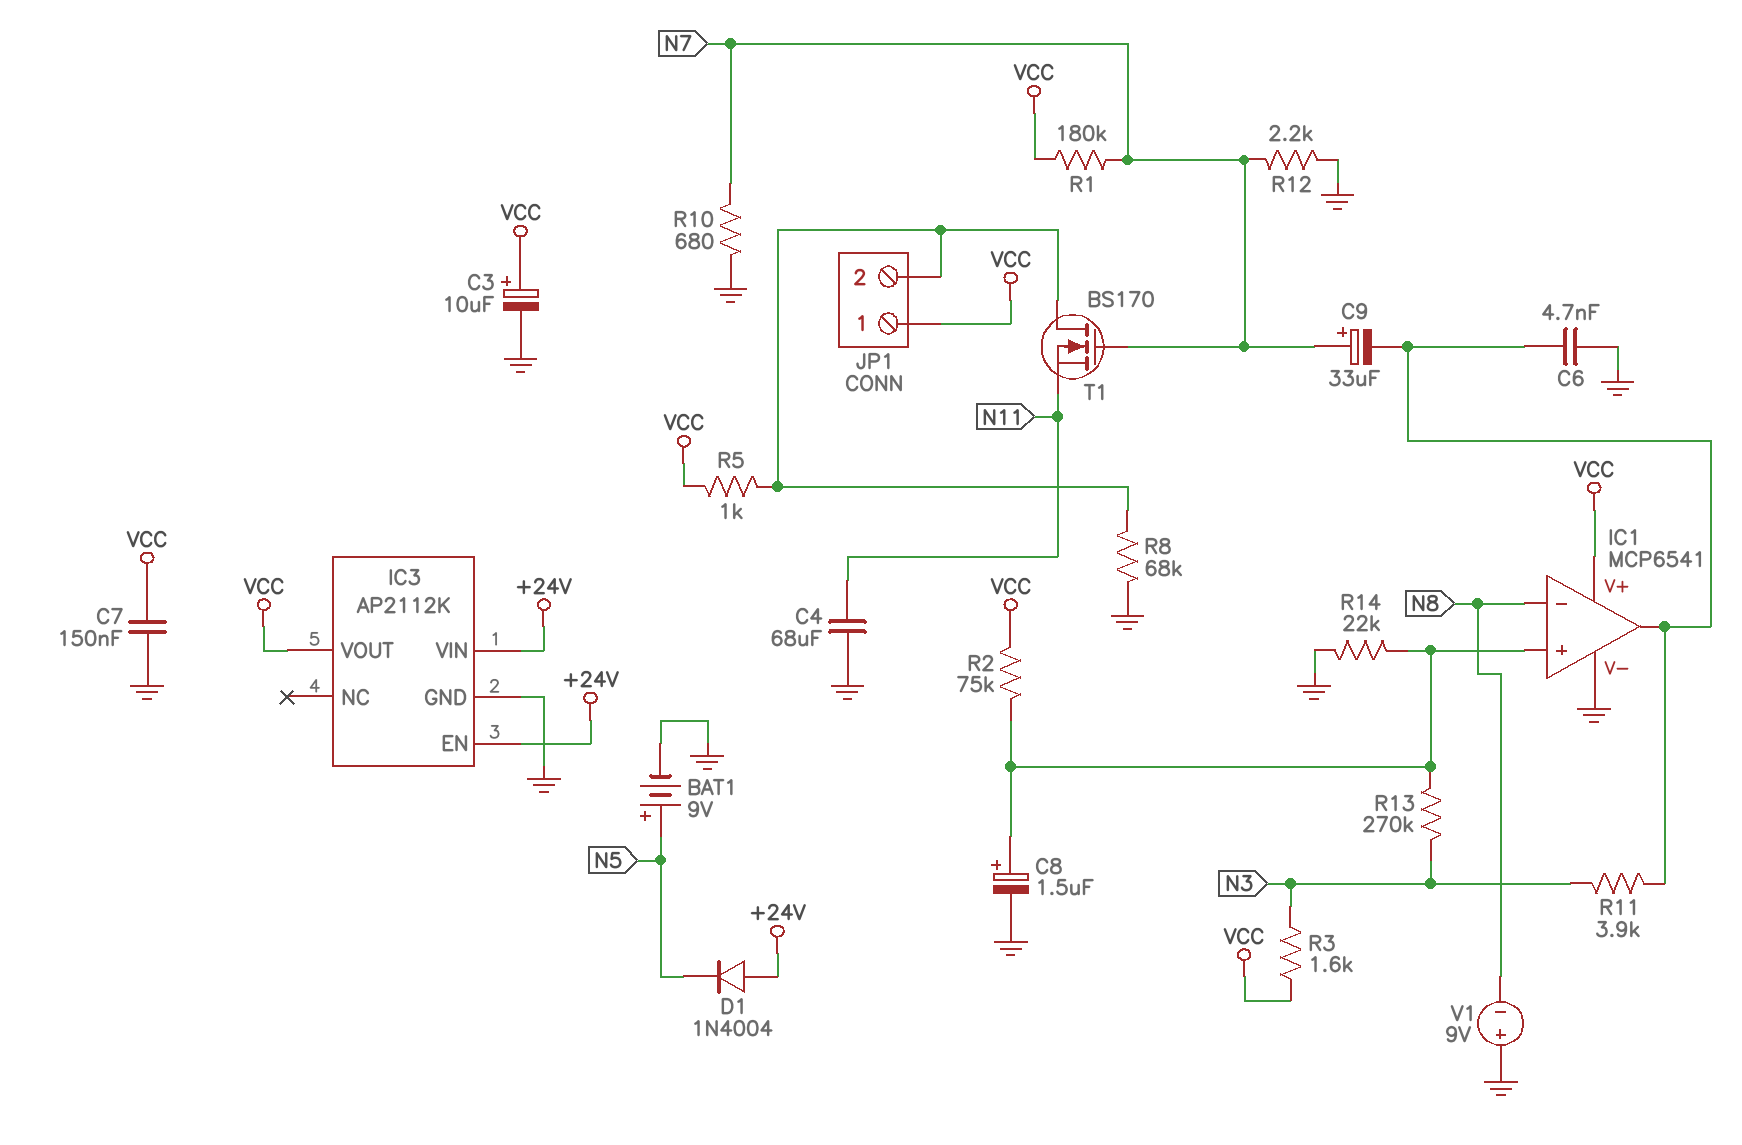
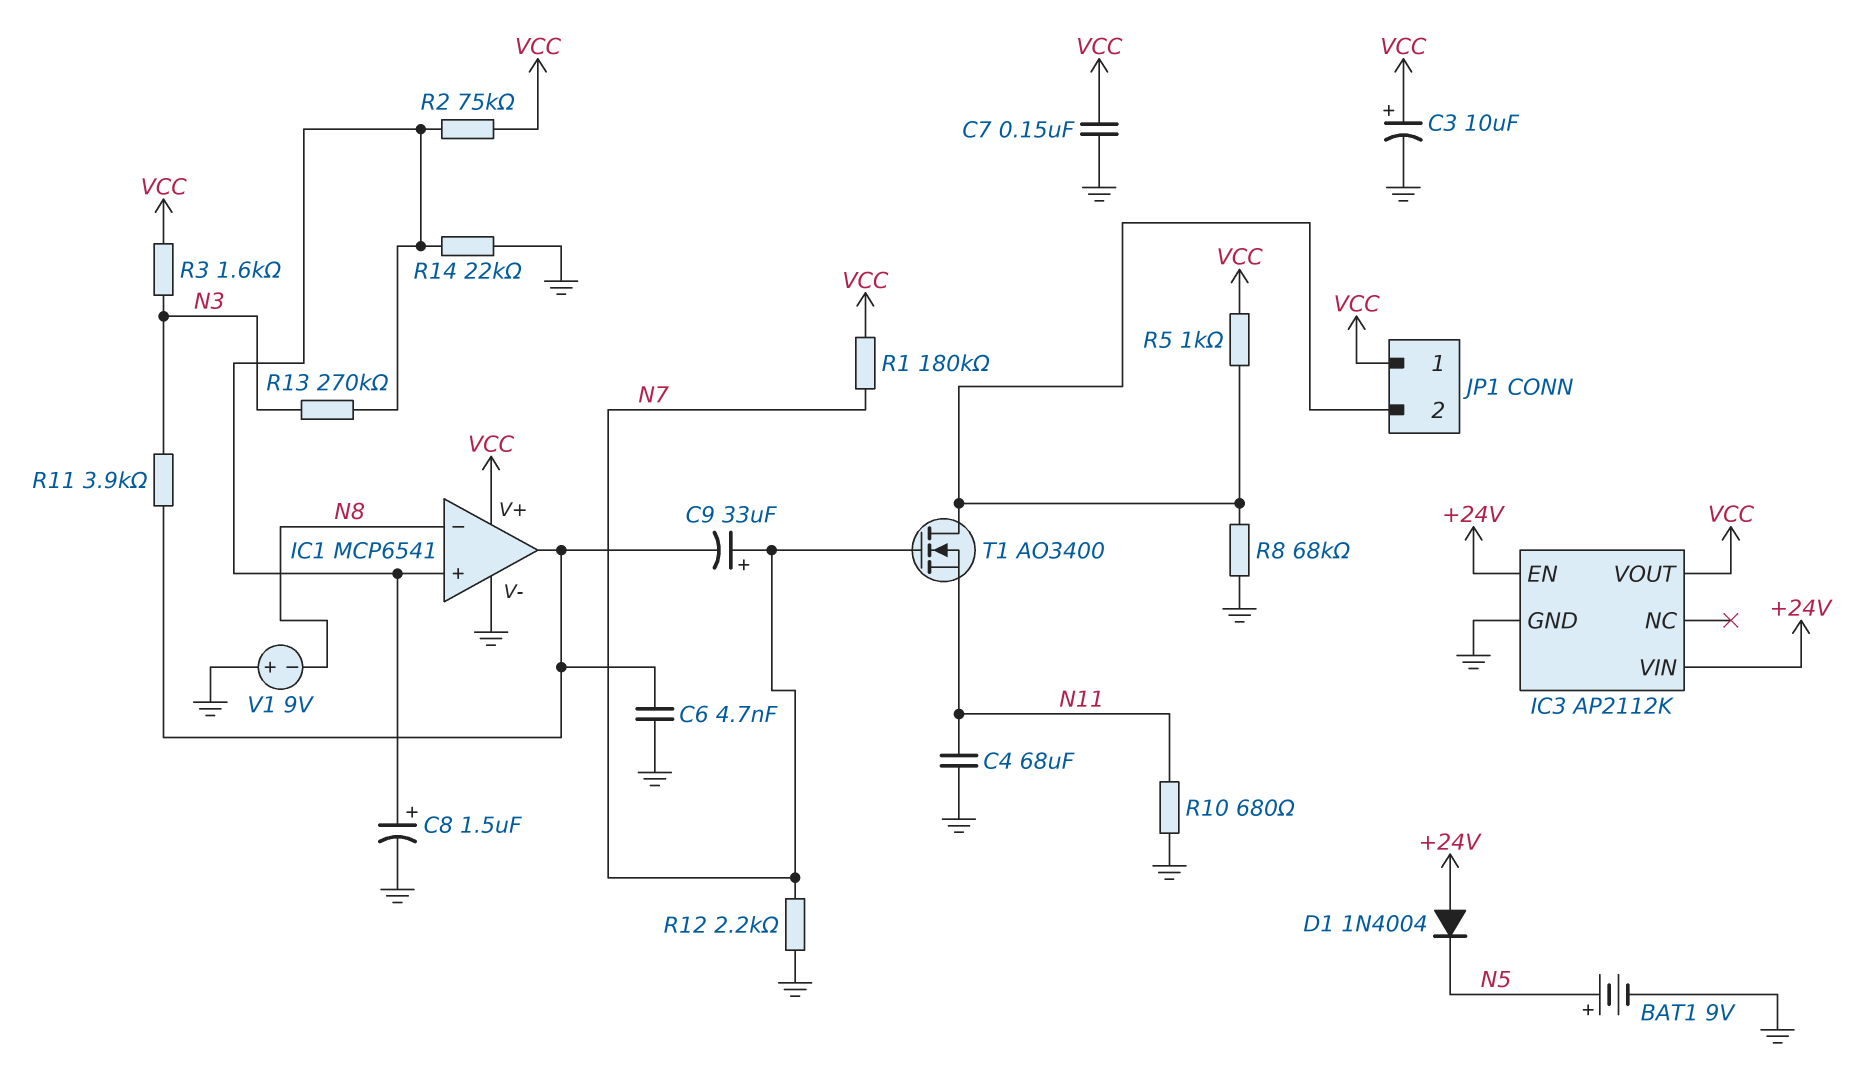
R10: 680 (GND, N7) -> 680 (GND, N11)
T1: NMOS BS170 (G N7, D JP1/2, S N11) -> NMOS AO3400 (G N7, D JP1/2, S N11)

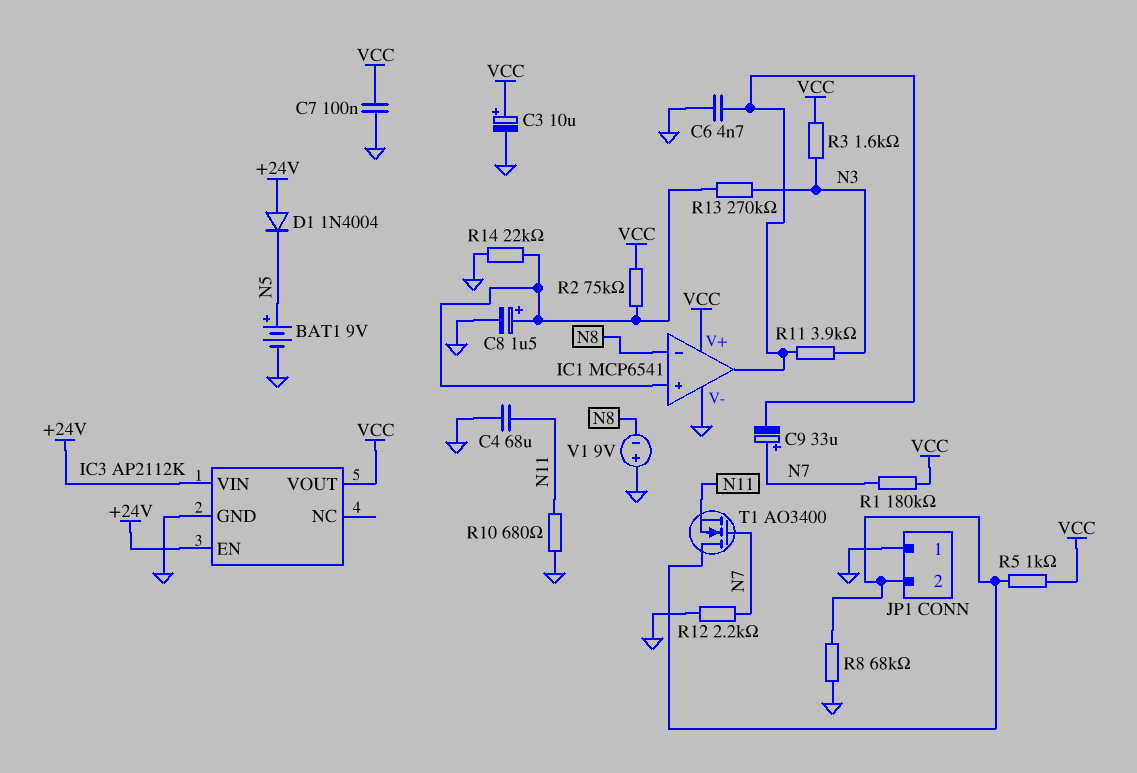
C7: 150nF (GND, VCC) -> 100nF (GND, VCC)
JP1 pin 1: VCC -> GND

